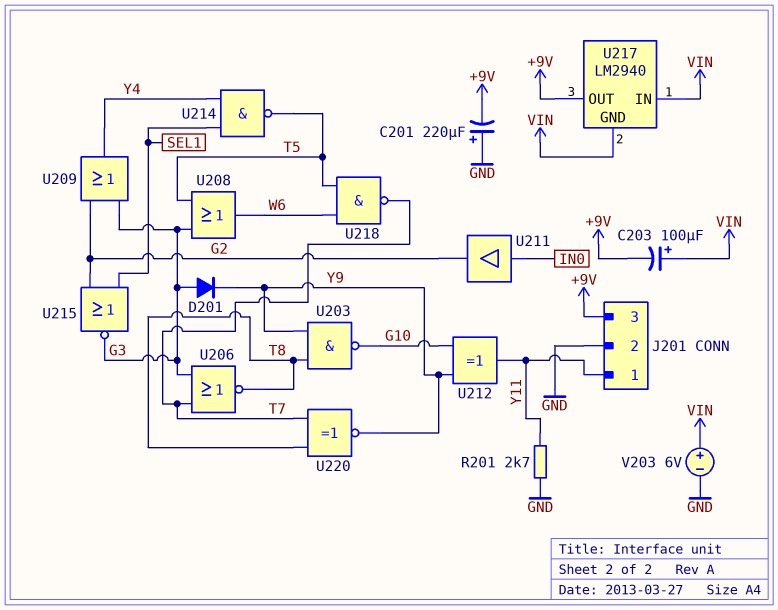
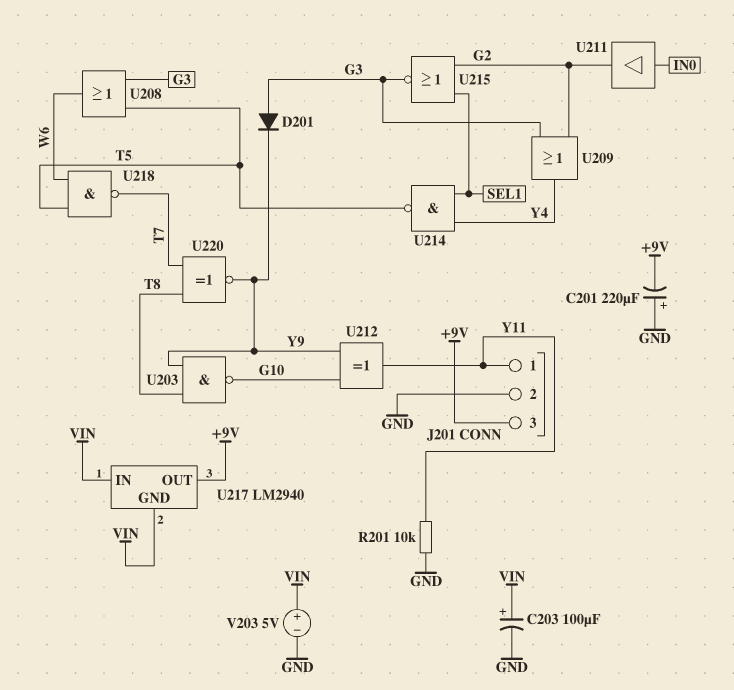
C203: 100uF (plus VIN, minus +9V) -> 100uF (plus VIN, minus GND)
R201: 2.7k (GND, Y11) -> 10k (GND, Y11)
U206: NOR (in G3, in T7, out T8) -> none
V203: 6V (plus VIN, minus GND) -> 5V (plus VIN, minus GND)

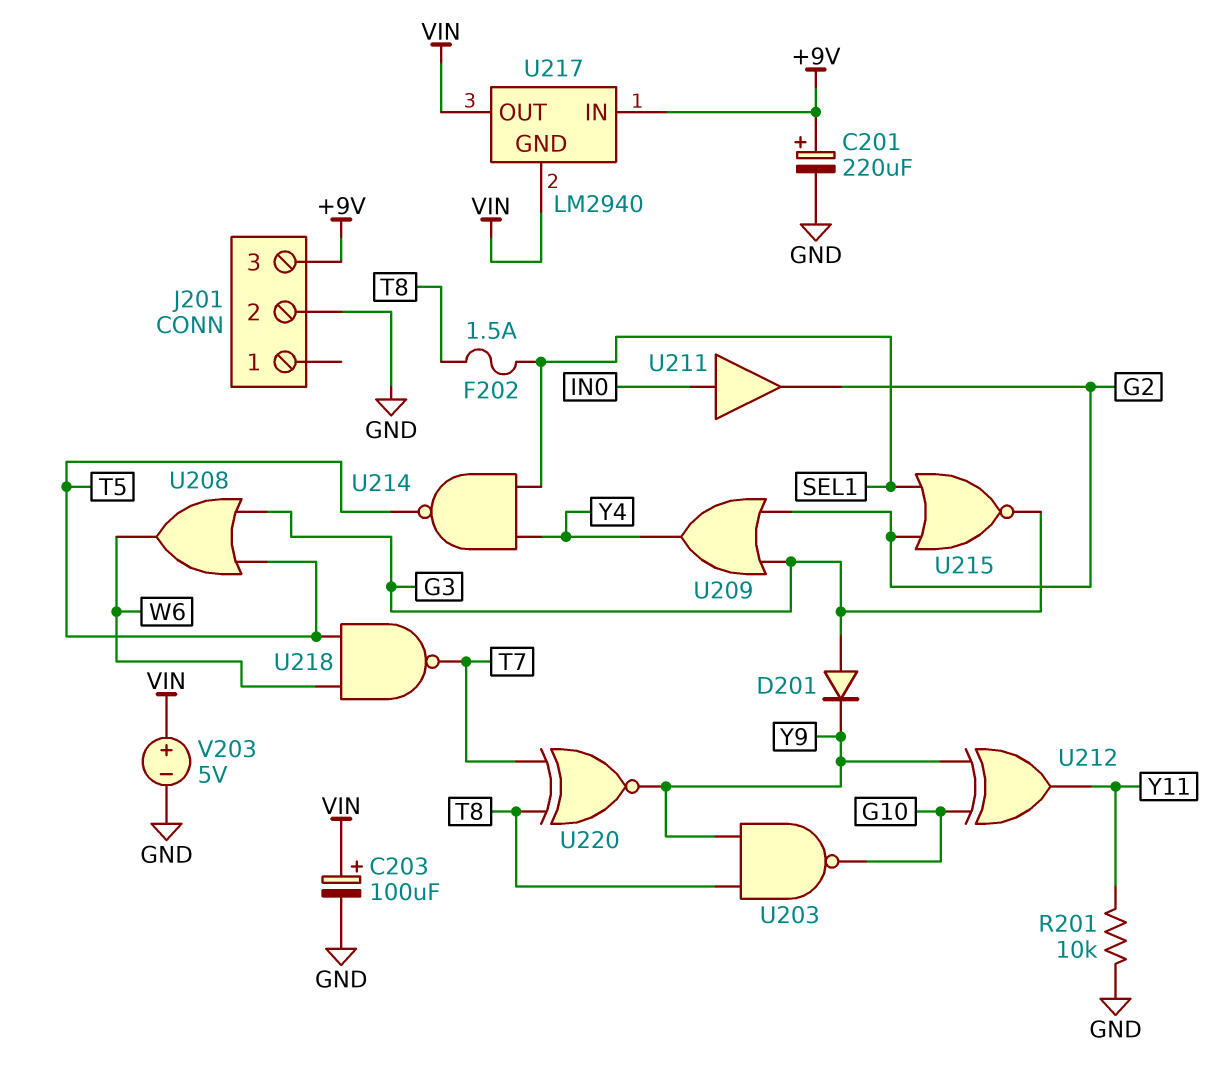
C201: 220uF (plus GND, minus +9V) -> 220uF (plus +9V, minus GND)
F202: none -> 1.5A (SEL1, T8)
J201 pin 1: Y11 -> none
U217 pin IN: VIN -> +9V
U217 pin OUT: +9V -> VIN

